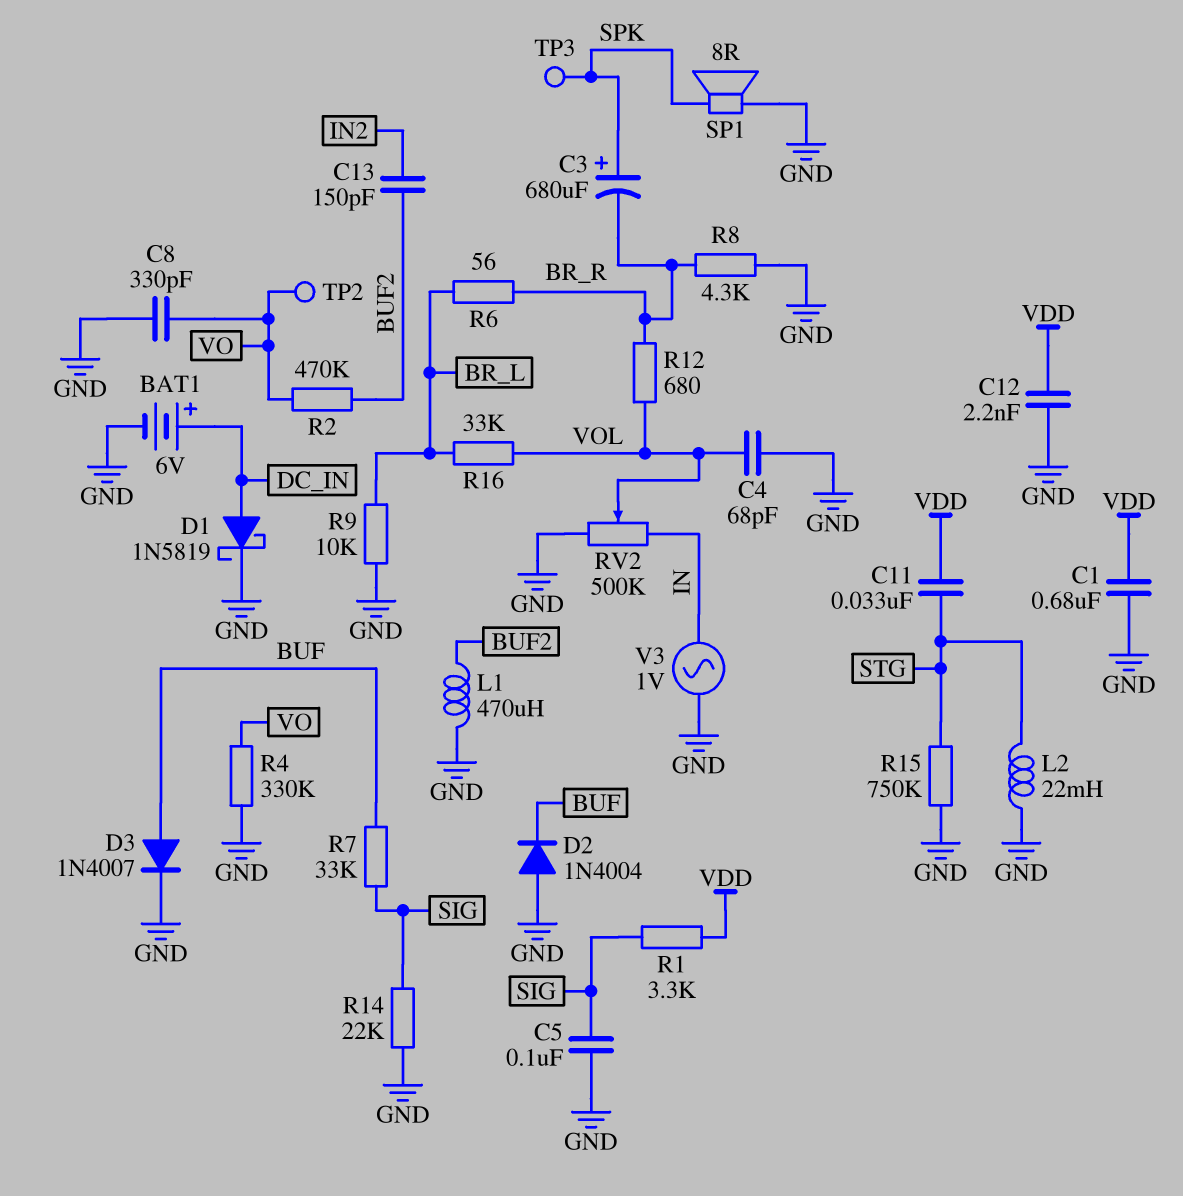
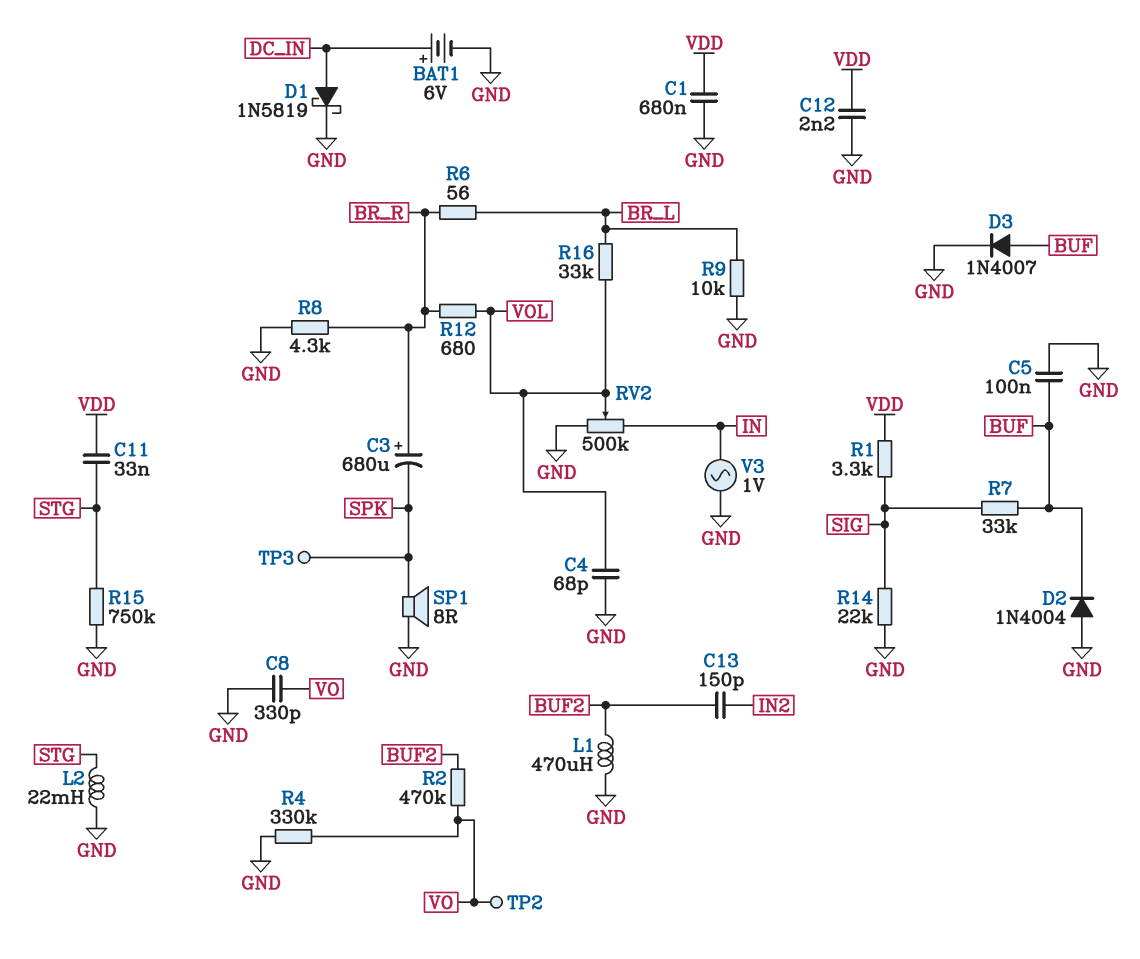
C3: 680uF (plus SPK, minus BR_R) -> 680uF (plus BR_R, minus SPK)
C5: 100nF (GND, SIG) -> 100nF (BUF, GND)

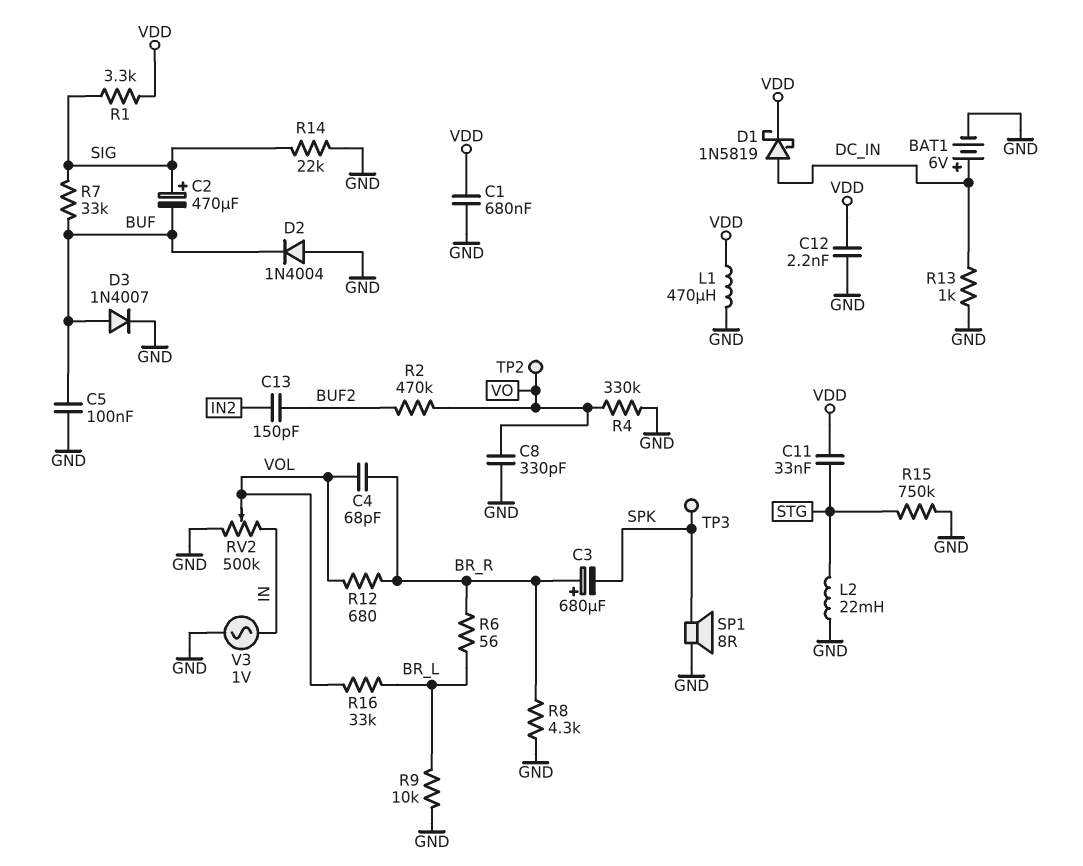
C2: none -> 470uF (plus SIG, minus BUF)
C4: 68pF (GND, VOL) -> 68pF (BR_R, VOL)
D1: schottky 1N5819 (A DC_IN, K GND) -> schottky 1N5819 (A DC_IN, K VDD)
L1: 470uH (BUF2, GND) -> 470uH (GND, VDD)
R13: none -> 1k (DC_IN, GND)

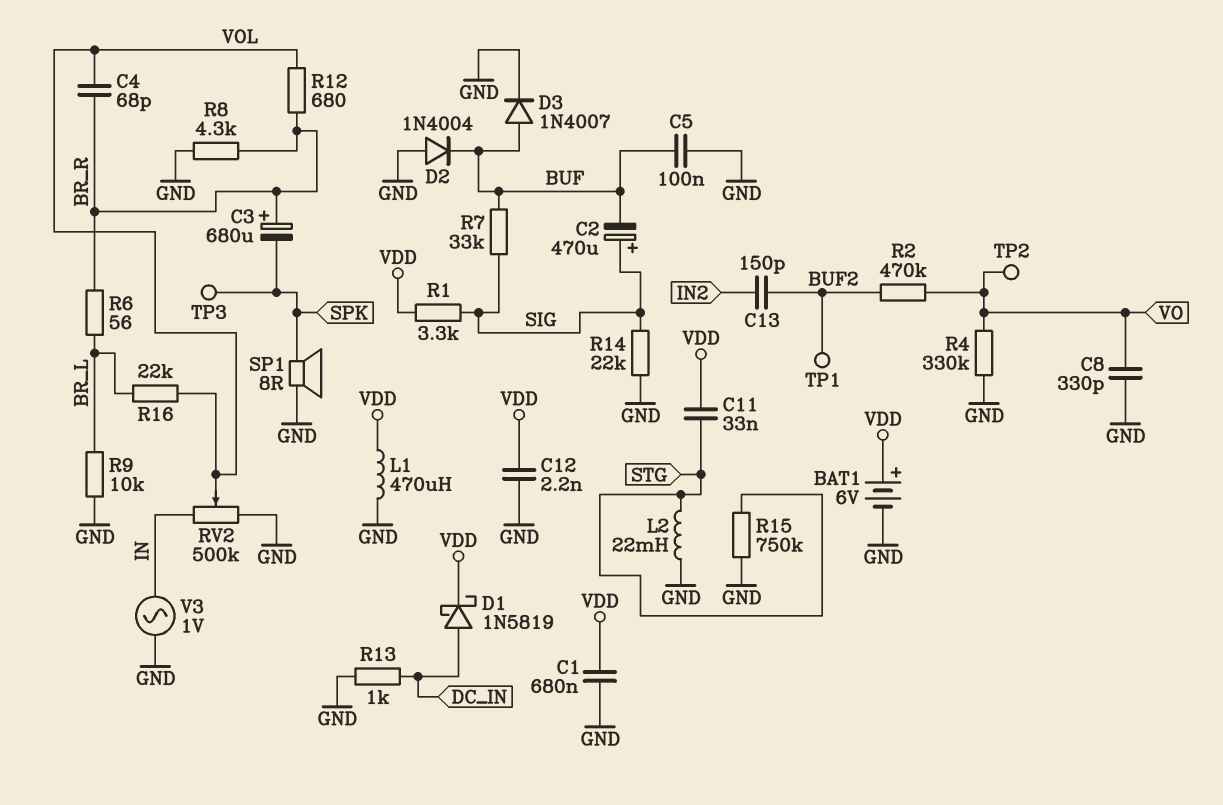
BAT1: 6V (plus DC_IN, minus GND) -> 6V (plus VDD, minus GND)
R16: 33k (BR_L, VOL) -> 22k (BR_L, VOL)
TP1: none -> test point (BUF2)

